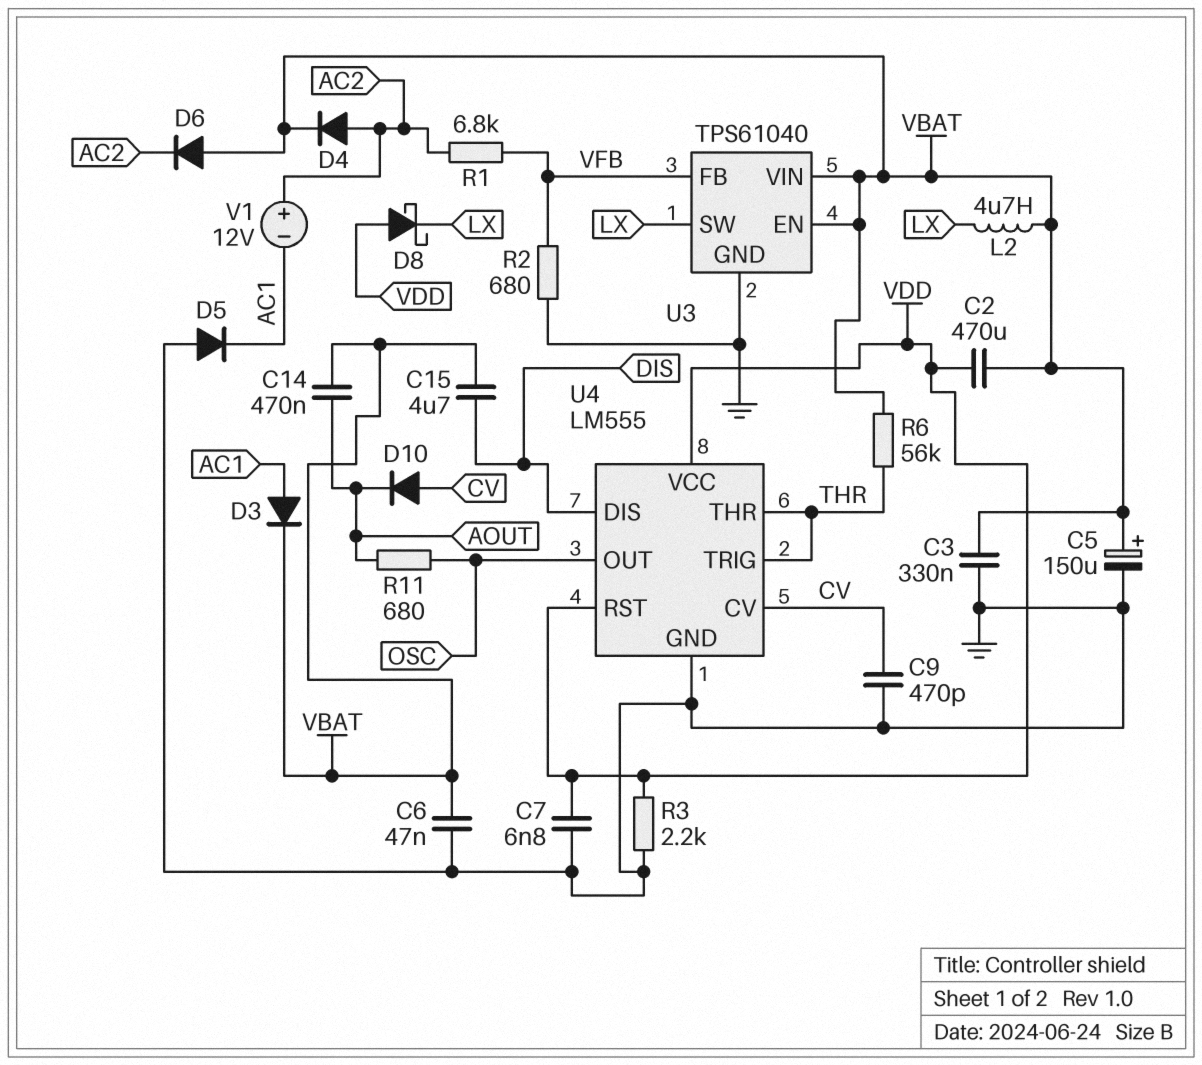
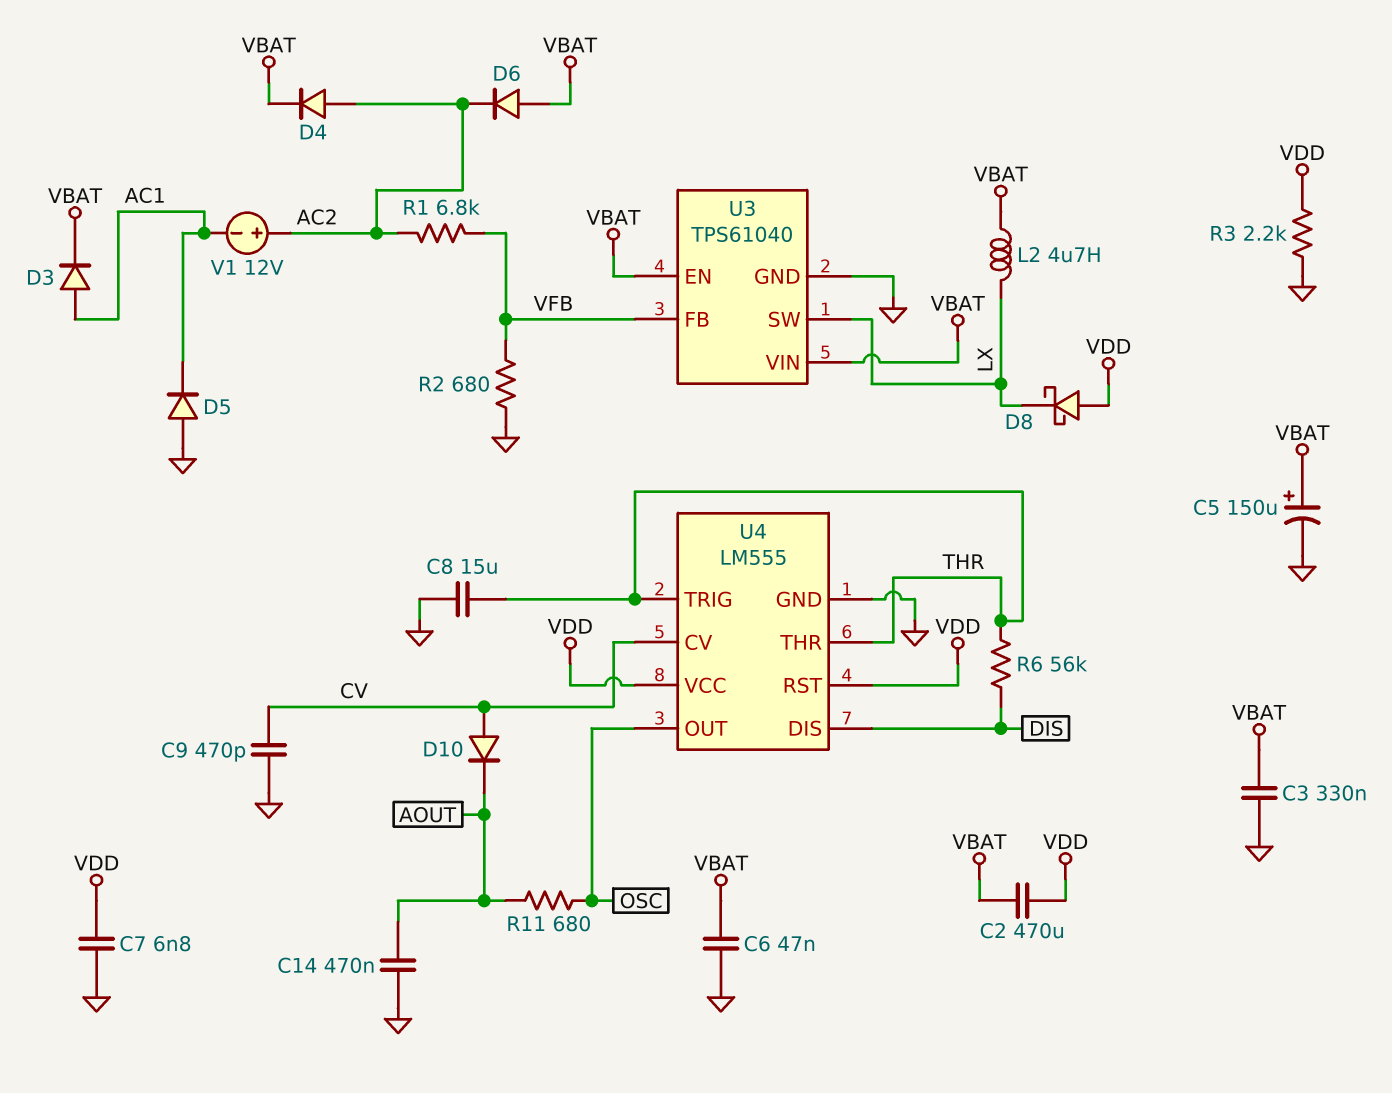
C8: none -> 15uF (GND, THR)
C14: 470nF (AOUT, VBAT) -> 470nF (AOUT, GND)
C15: 4.7uF (DIS, VBAT) -> none
R6: 56k (THR, VBAT) -> 56k (DIS, THR)

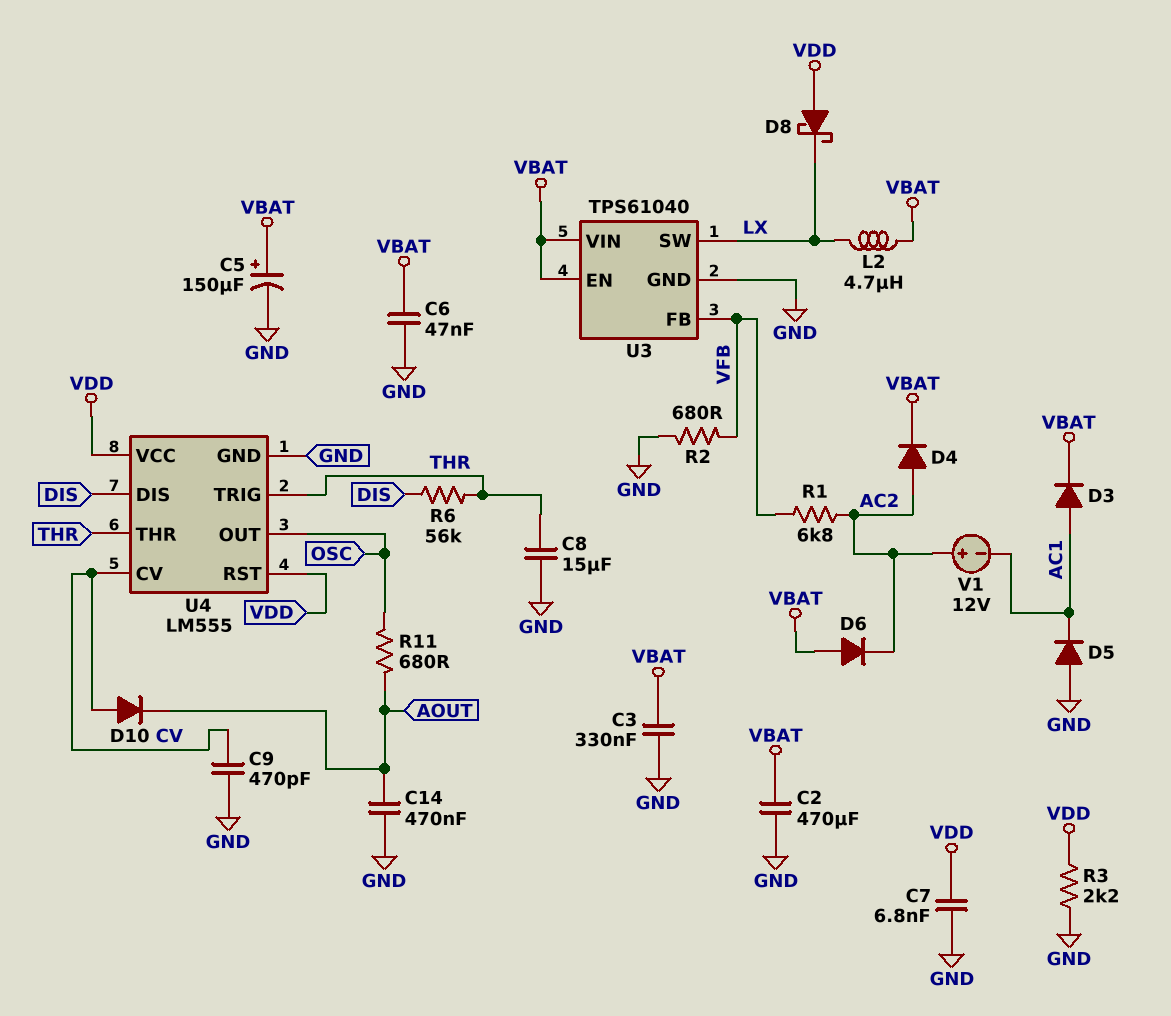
C2: 470uF (VBAT, VDD) -> 470uF (GND, VBAT)

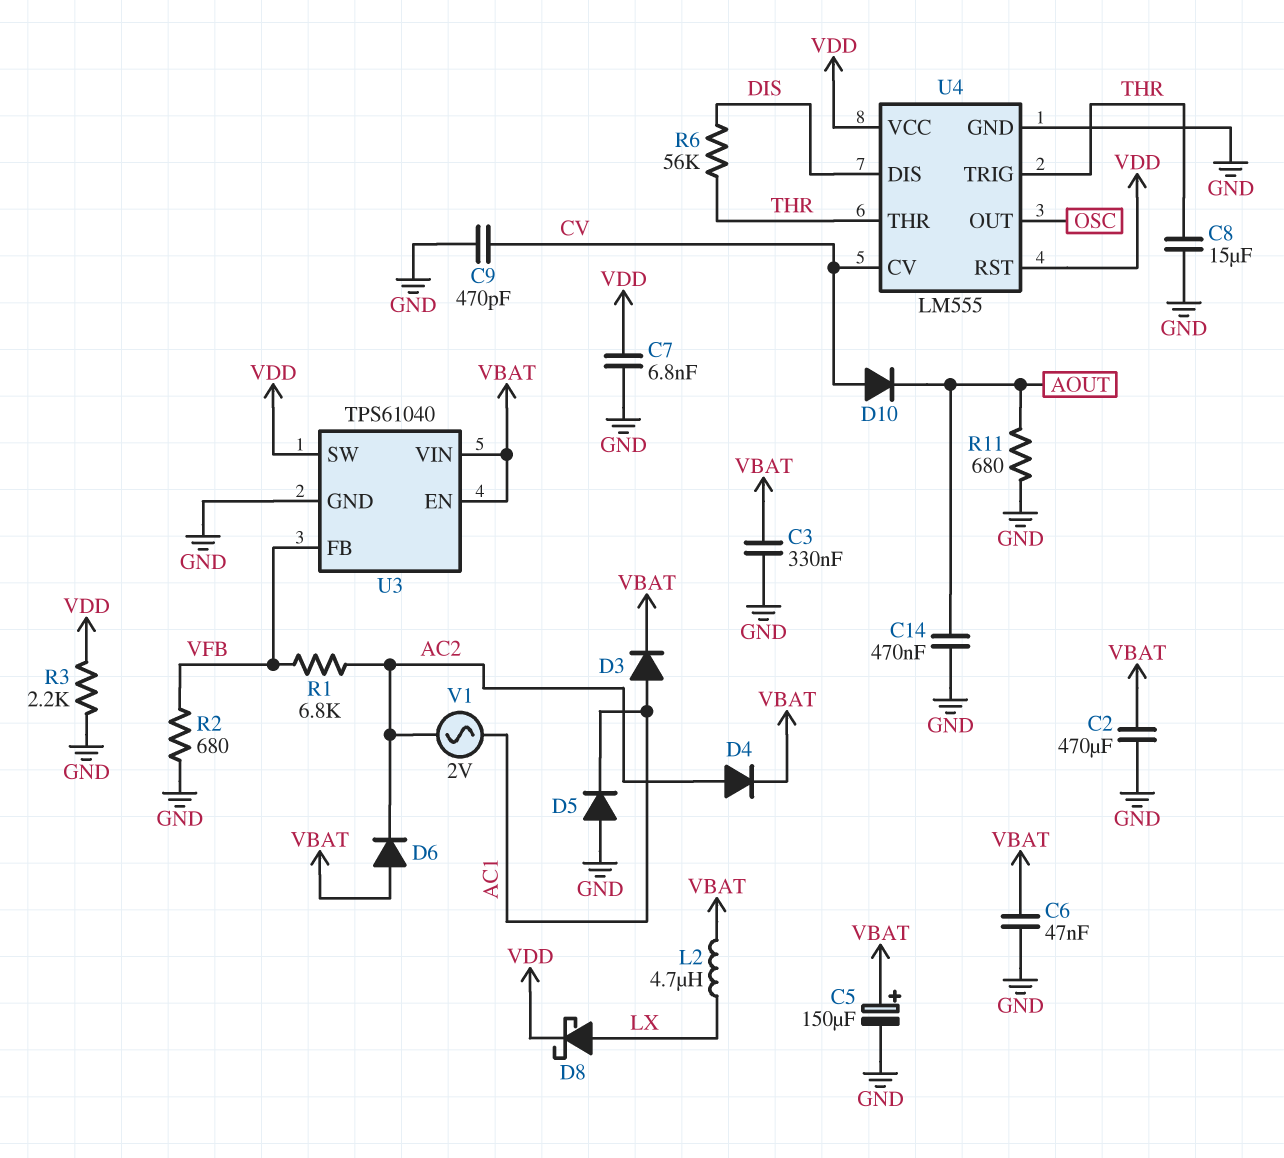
D8: schottky (A VDD, K LX) -> schottky (A LX, K VDD)
R11: 680 (AOUT, OSC) -> 680 (AOUT, GND)
U3 pin SW: LX -> VDD
V1: 12V (plus AC2, minus AC1) -> AC 2V (AC1, AC2)

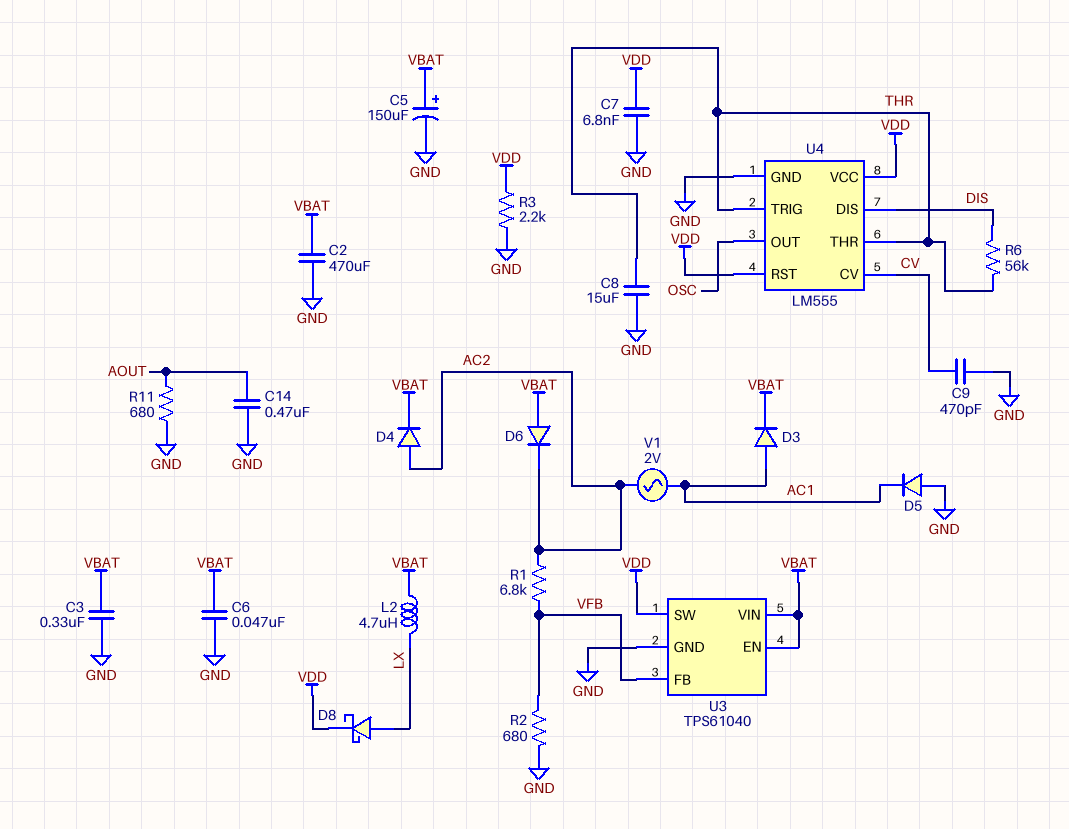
D10: diode (A CV, K AOUT) -> none

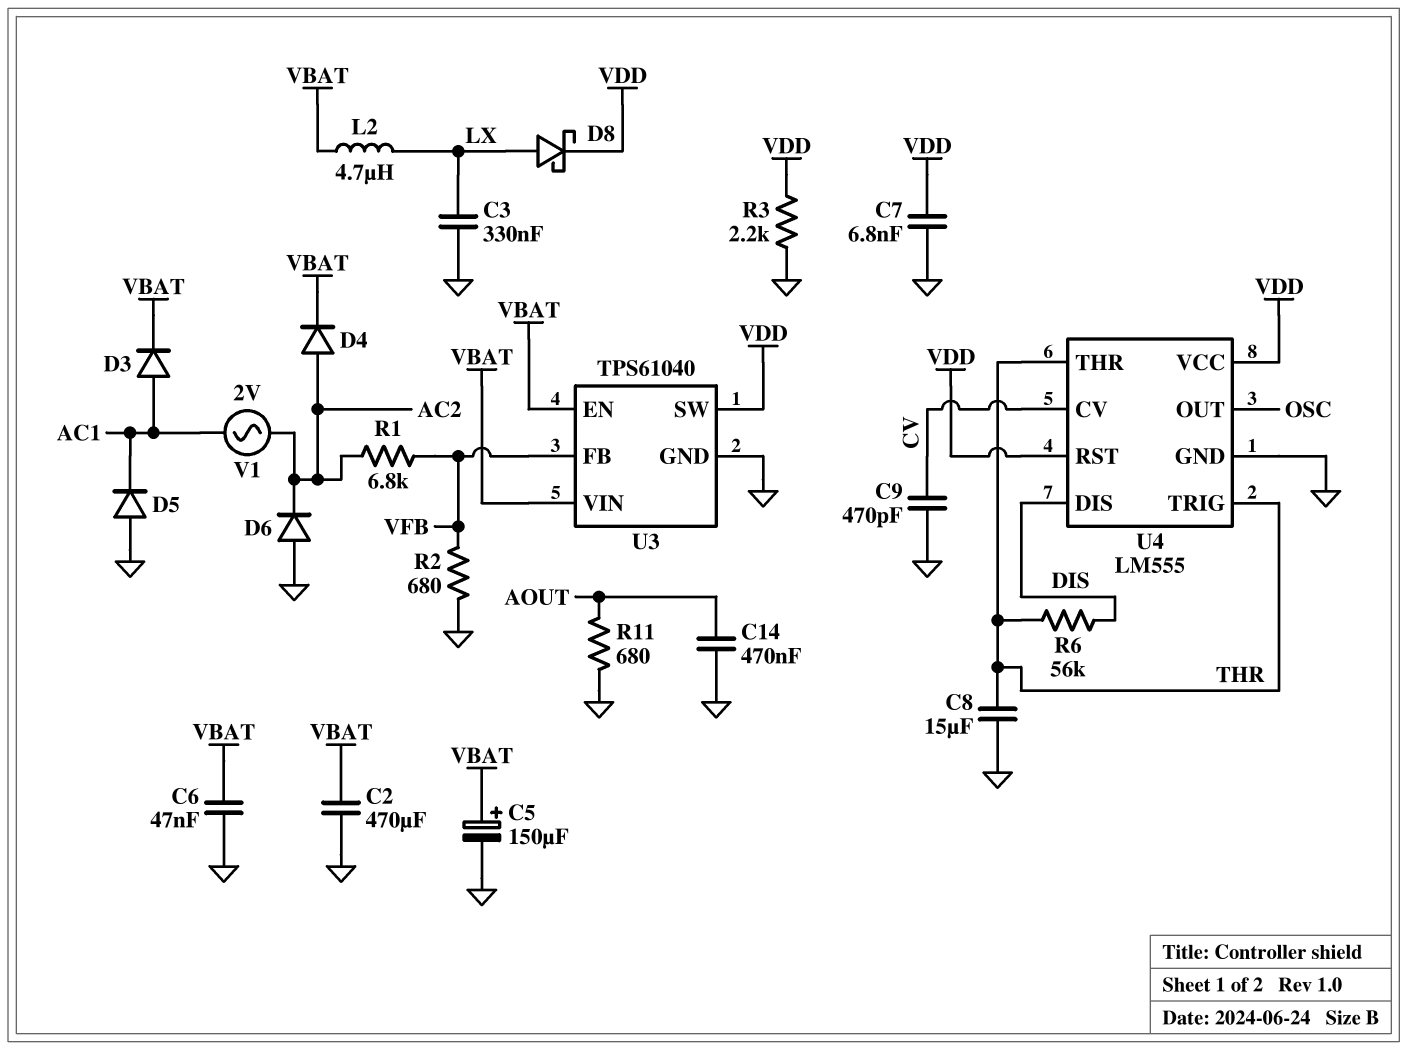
C3: 330nF (GND, VBAT) -> 330nF (GND, LX)
D6: diode (A VBAT, K AC2) -> diode (A GND, K AC2)

